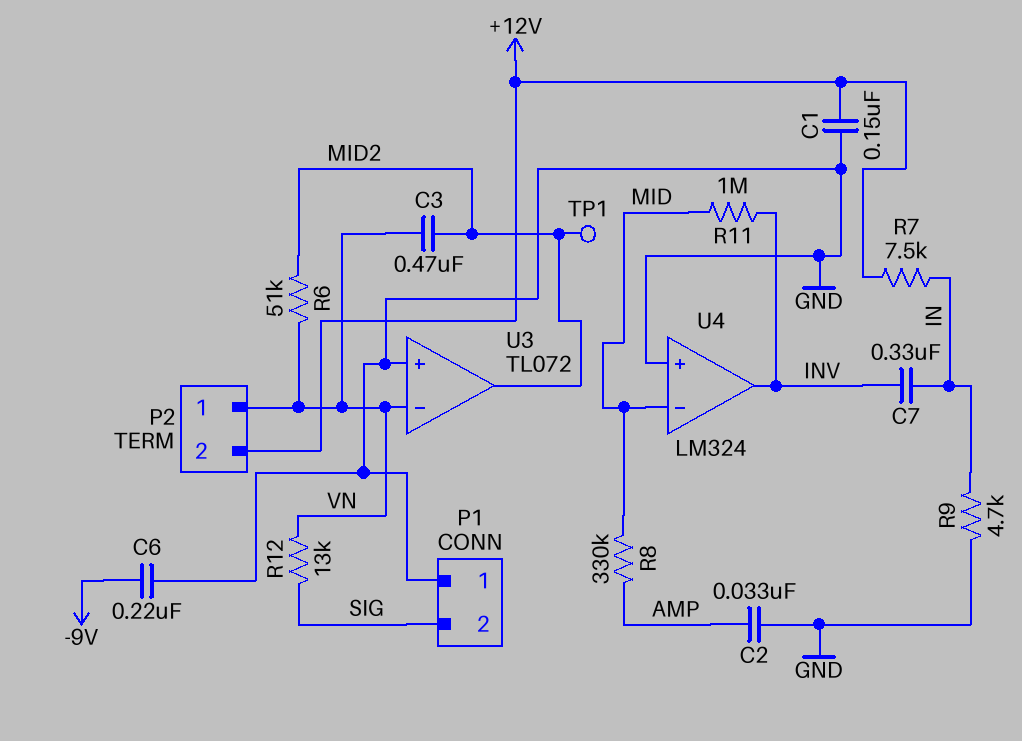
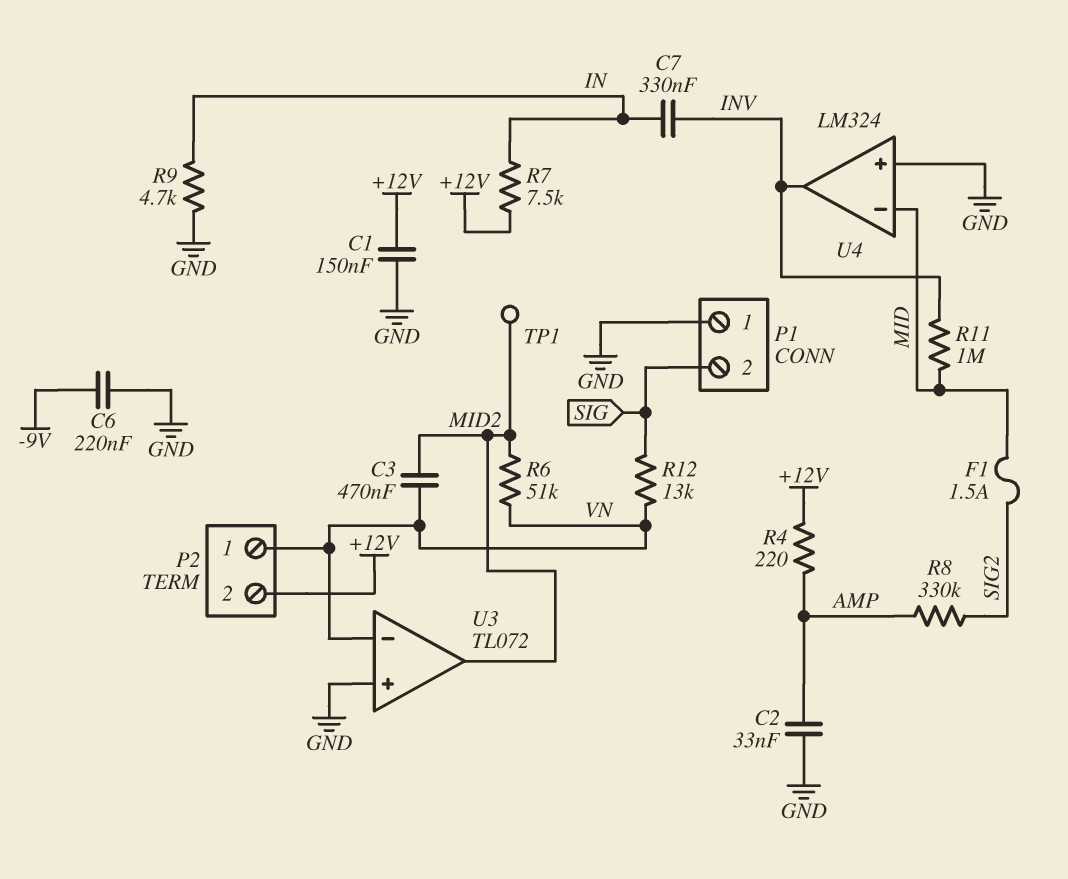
F1: none -> 1.5A (MID, SIG2)
R4: none -> 220 (+12V, AMP)
R8: 330k (AMP, MID) -> 330k (AMP, SIG2)

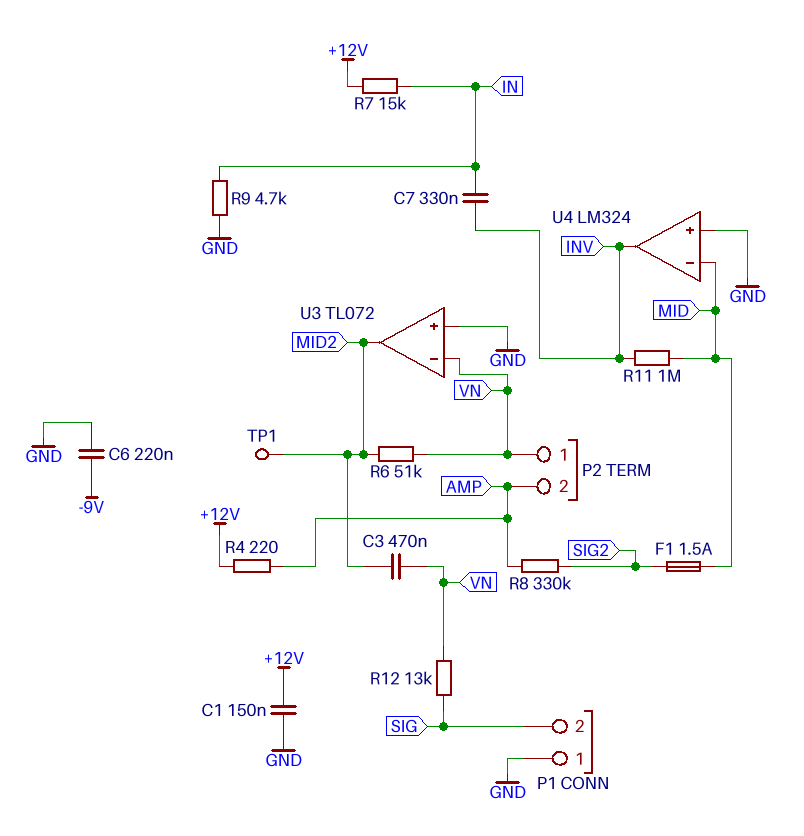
C2: 33nF (AMP, GND) -> none
P2 pin 2: +12V -> AMP
R7: 7.5k (+12V, IN) -> 15k (+12V, IN)

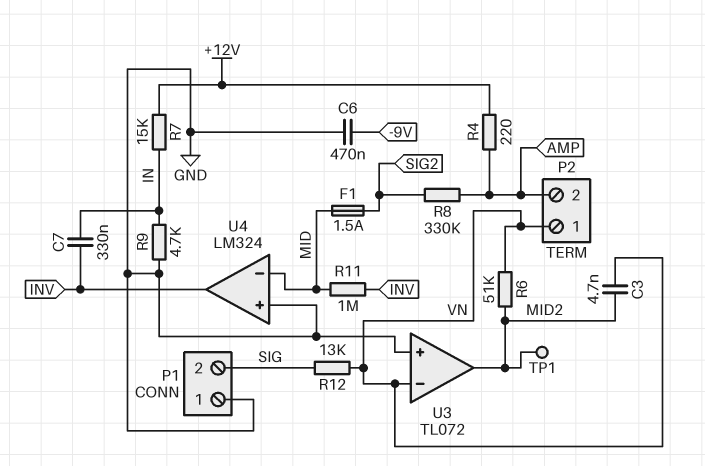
C1: 150nF (+12V, GND) -> none
C3: 470nF (MID2, VN) -> 4.7nF (MID2, VN)
C6: 220nF (-9V, GND) -> 470nF (-9V, GND)

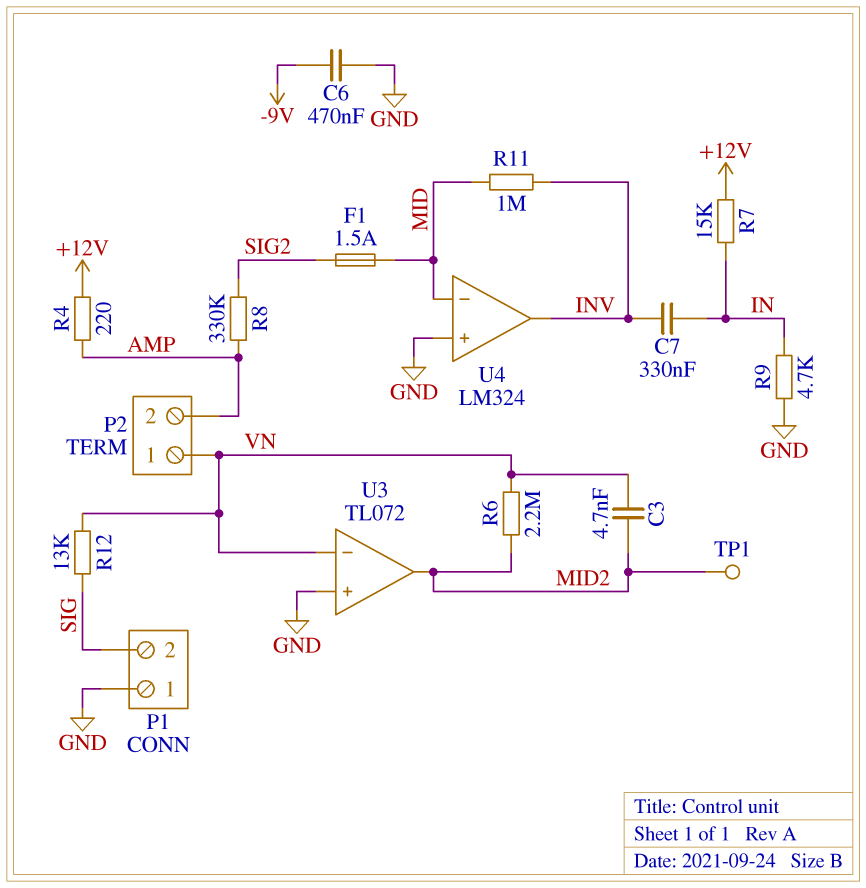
R6: 51k (MID2, VN) -> 2.2M (MID2, VN)

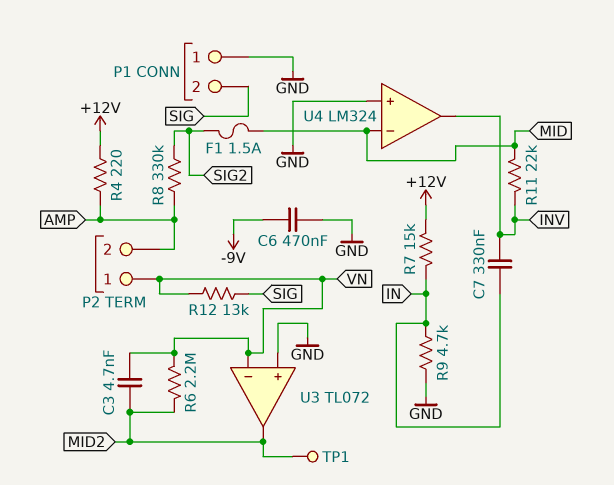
R11: 1M (INV, MID) -> 22k (INV, MID)

